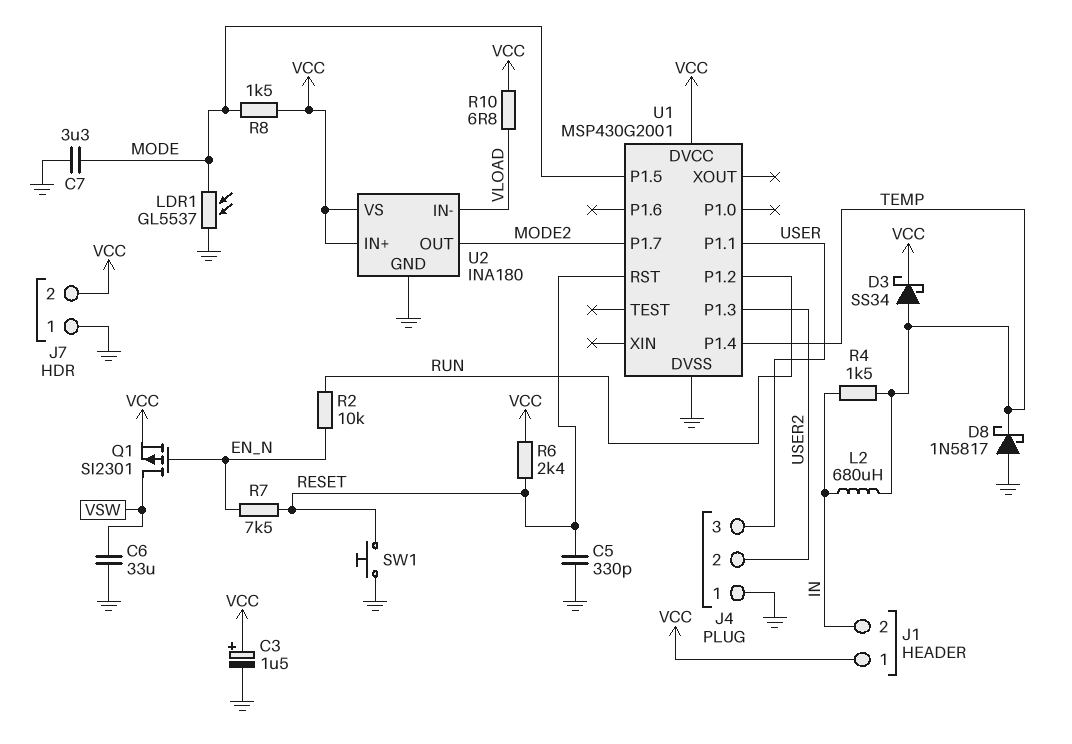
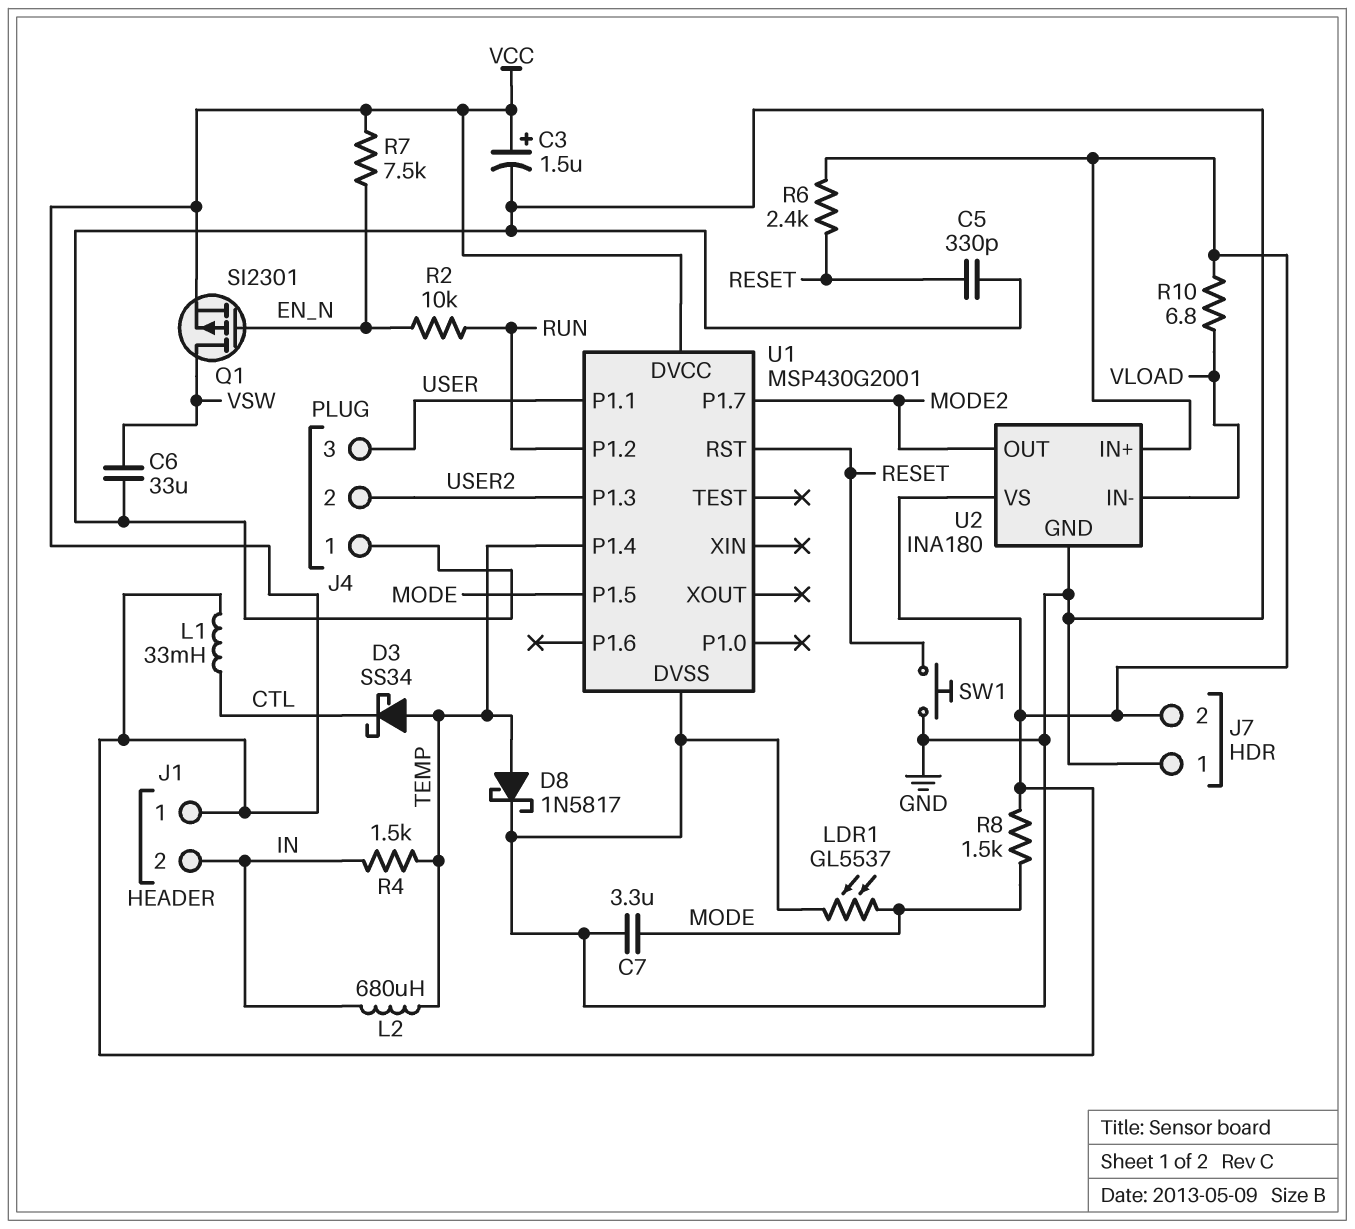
D3: schottky SS34 (A TEMP, K VCC) -> schottky SS34 (A TEMP, K CTL)
D8: schottky 1N5817 (A GND, K TEMP) -> schottky 1N5817 (A TEMP, K GND)
L1: none -> 33mH (CTL, VCC)
R7: 7.5k (EN_N, RESET) -> 7.5k (EN_N, VCC)

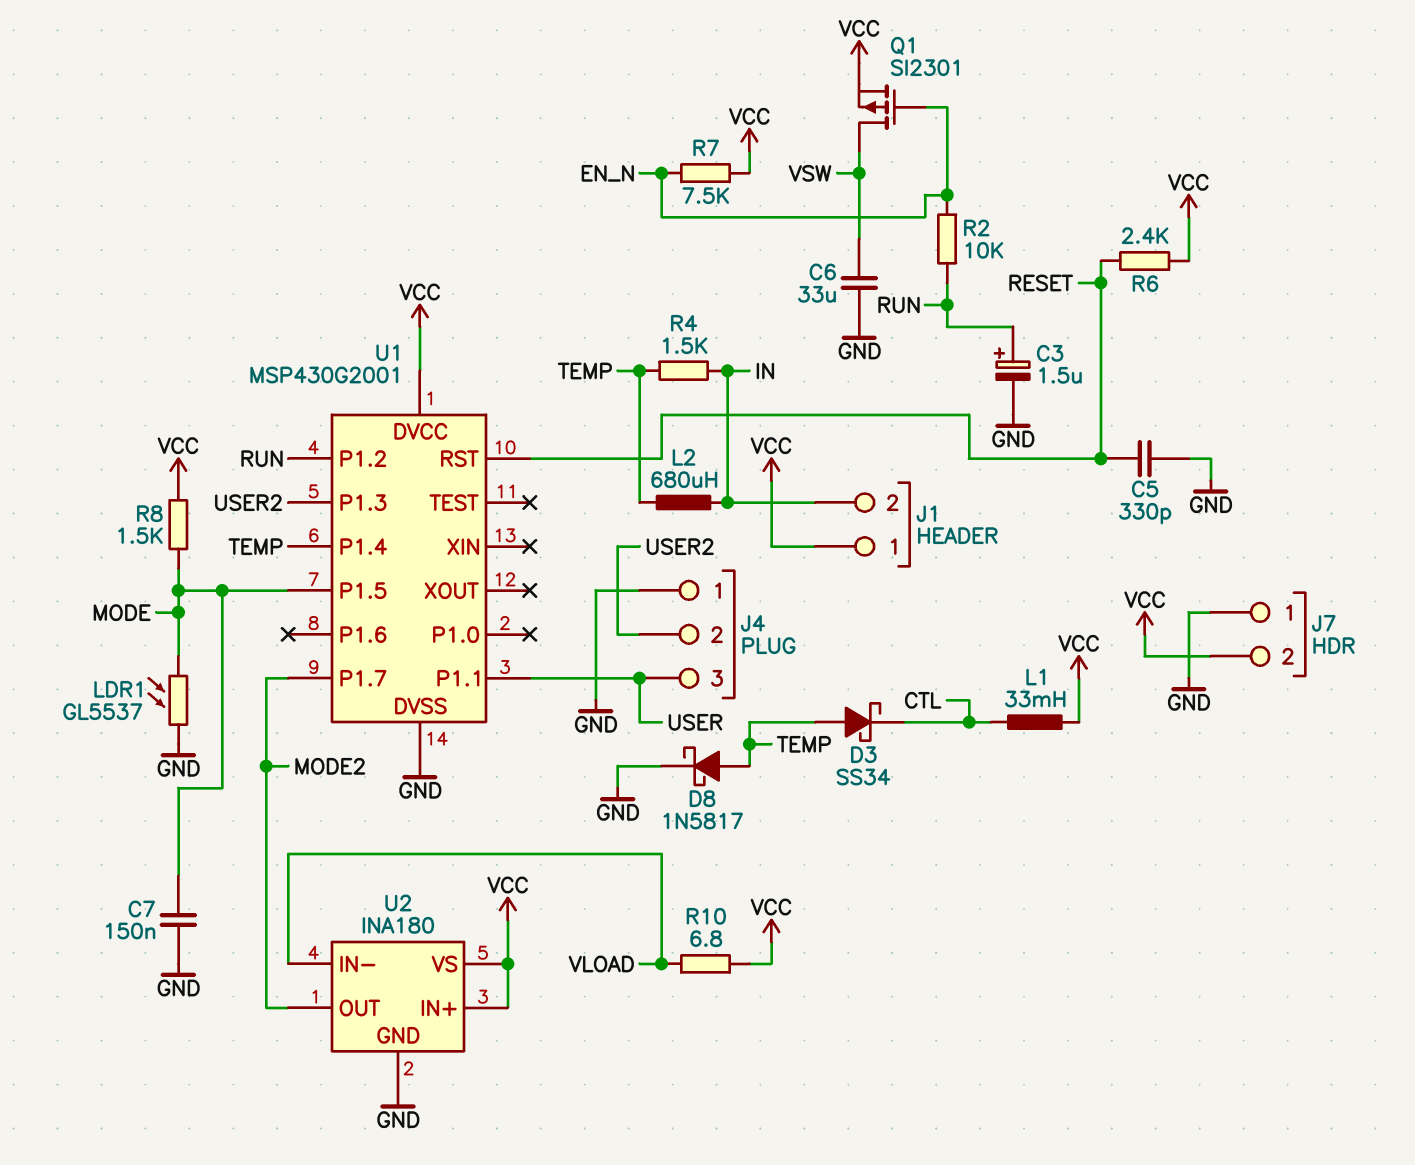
C3: 1.5uF (plus VCC, minus GND) -> 1.5uF (plus RUN, minus GND)
C7: 3.3uF (GND, MODE) -> 150nF (GND, MODE)
SW1: button (GND, RESET) -> none

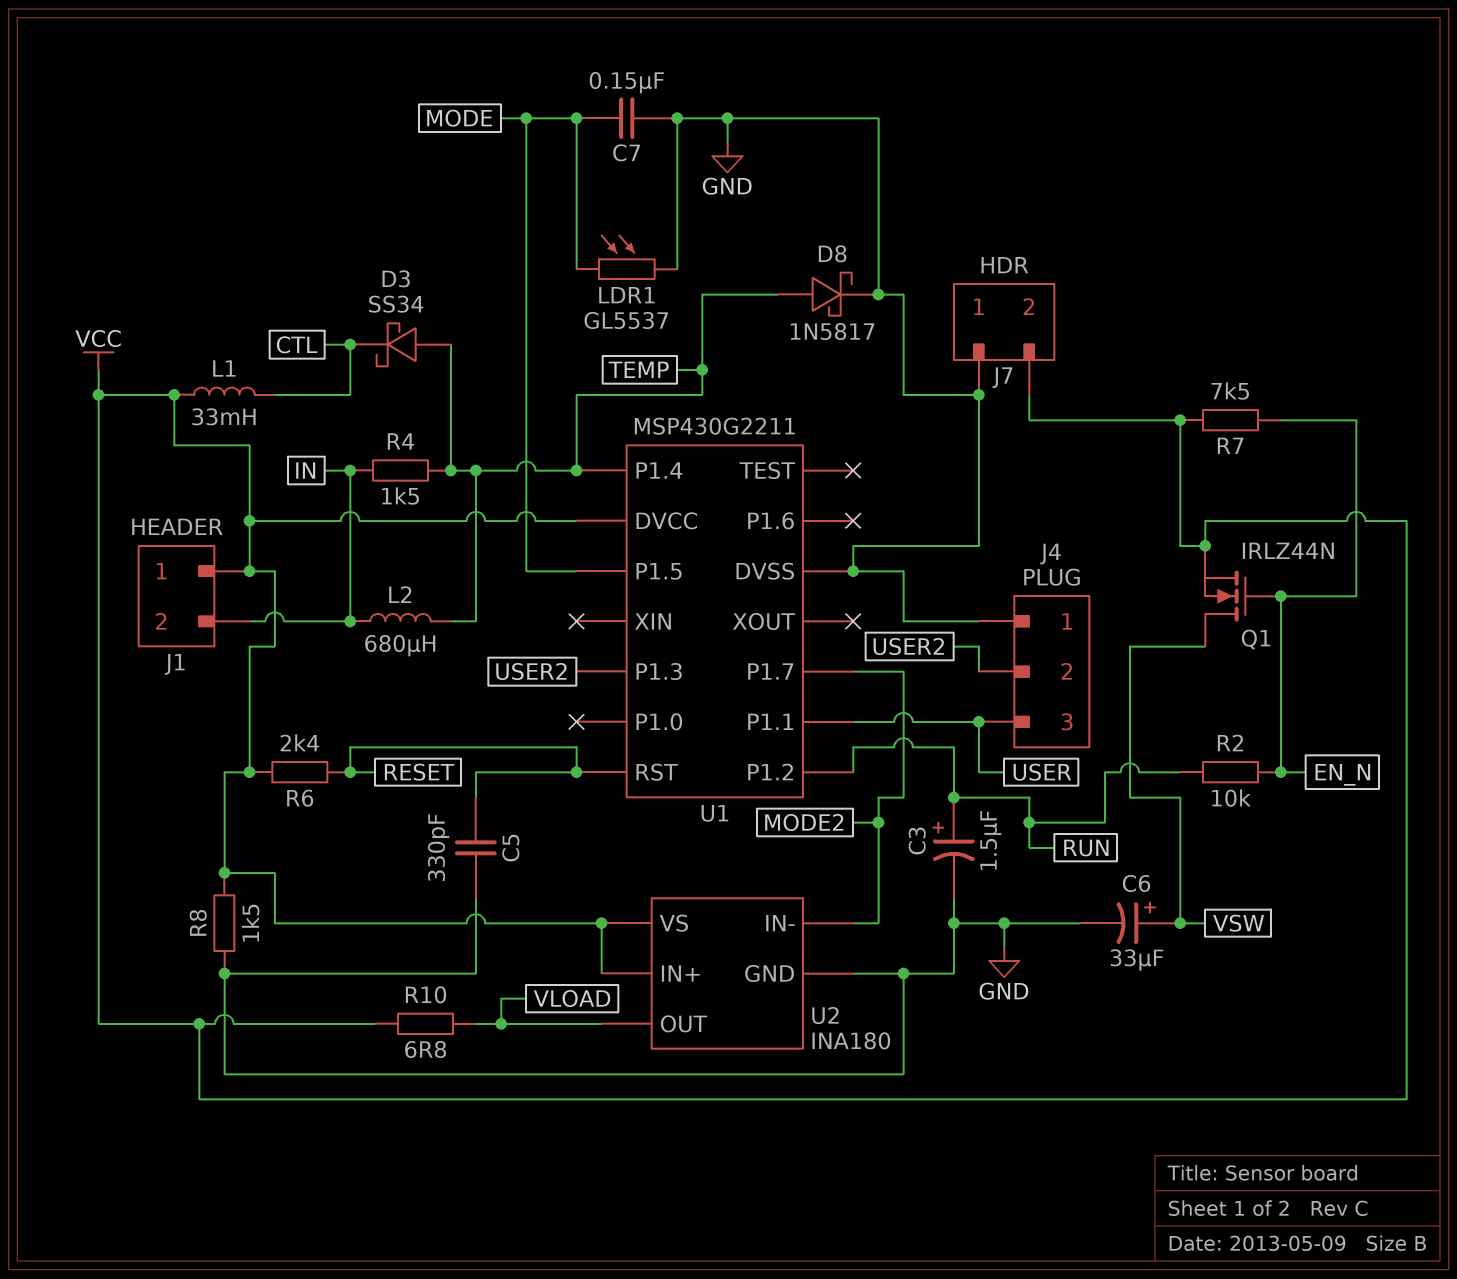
C6: 33uF (GND, VSW) -> 33uF (plus VSW, minus GND)
Q1: PMOS SI2301 (G EN_N, D VSW, S VCC) -> NMOS IRLZ44N (G EN_N, D VSW, S VCC)
R8: 1.5k (MODE, VCC) -> 1.5k (GND, VCC)
U1: MSP430G2001 -> MSP430G2211
U2 pin IN-: VLOAD -> MODE2
U2 pin OUT: MODE2 -> VLOAD

